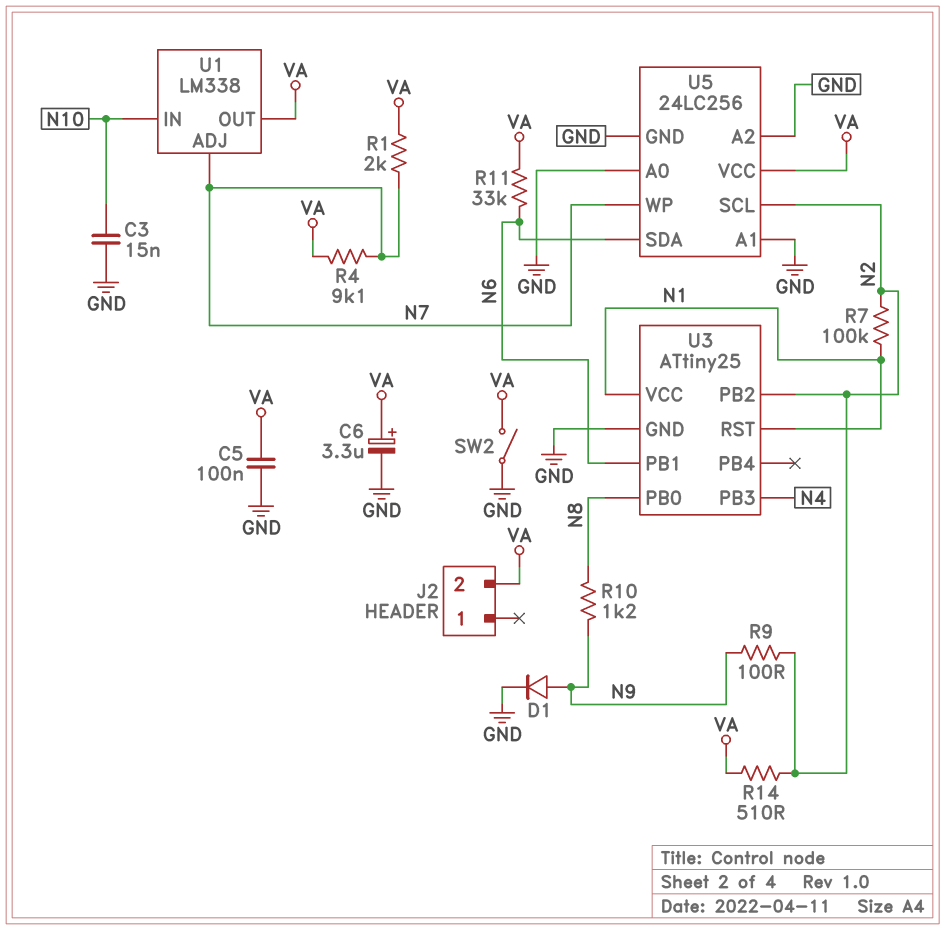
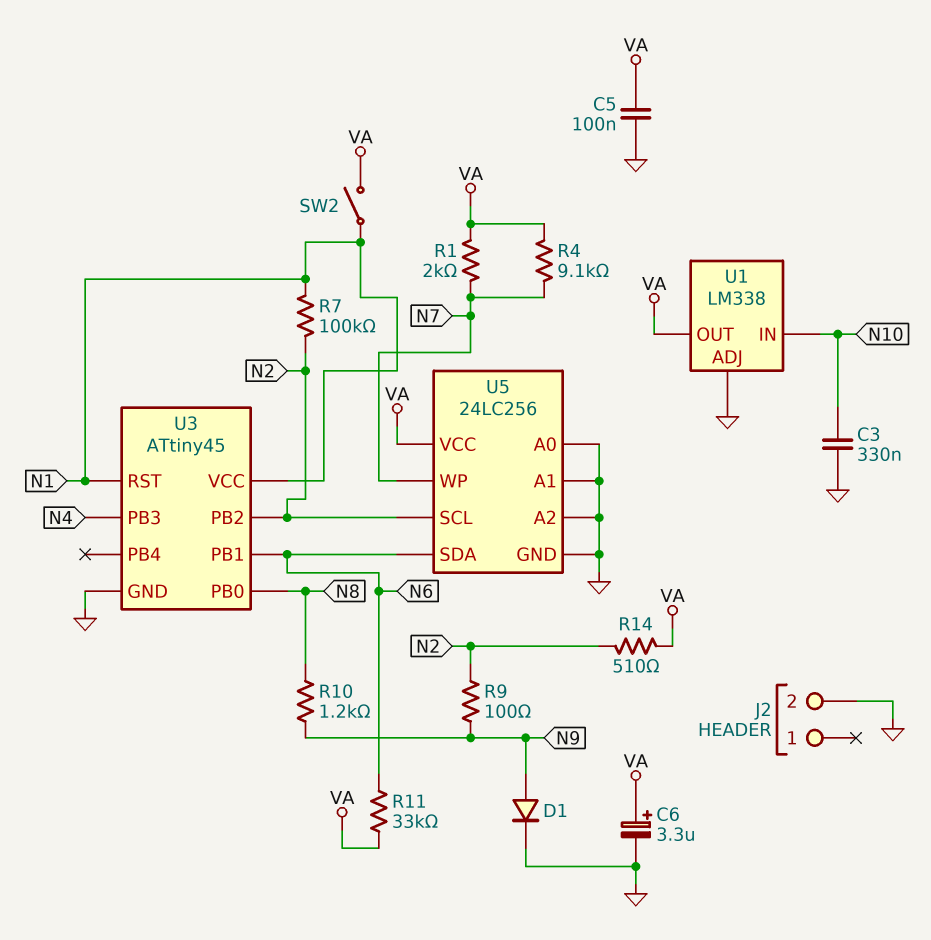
C3: 15nF (GND, N10) -> 330nF (GND, N10)
J2 pin 2: VA -> GND
SW2: switch (GND, VA) -> switch (N1, VA)
U1 pin ADJ: N7 -> GND
U3: ATtiny25 -> ATtiny45

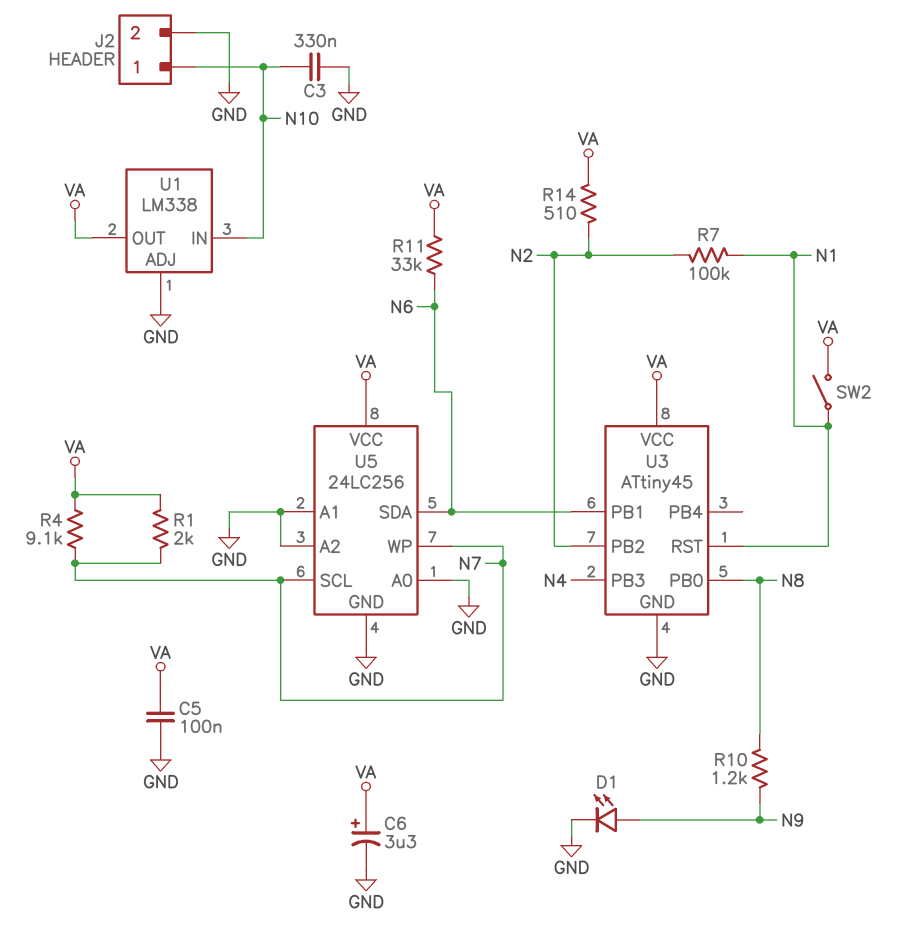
D1: diode (A N9, K GND) -> LED (A N9, K GND)
J2 pin 1: none -> N10
R9: 100 (N2, N9) -> none
U3 pin VCC: N1 -> VA
U5 pin SCL: N2 -> N7

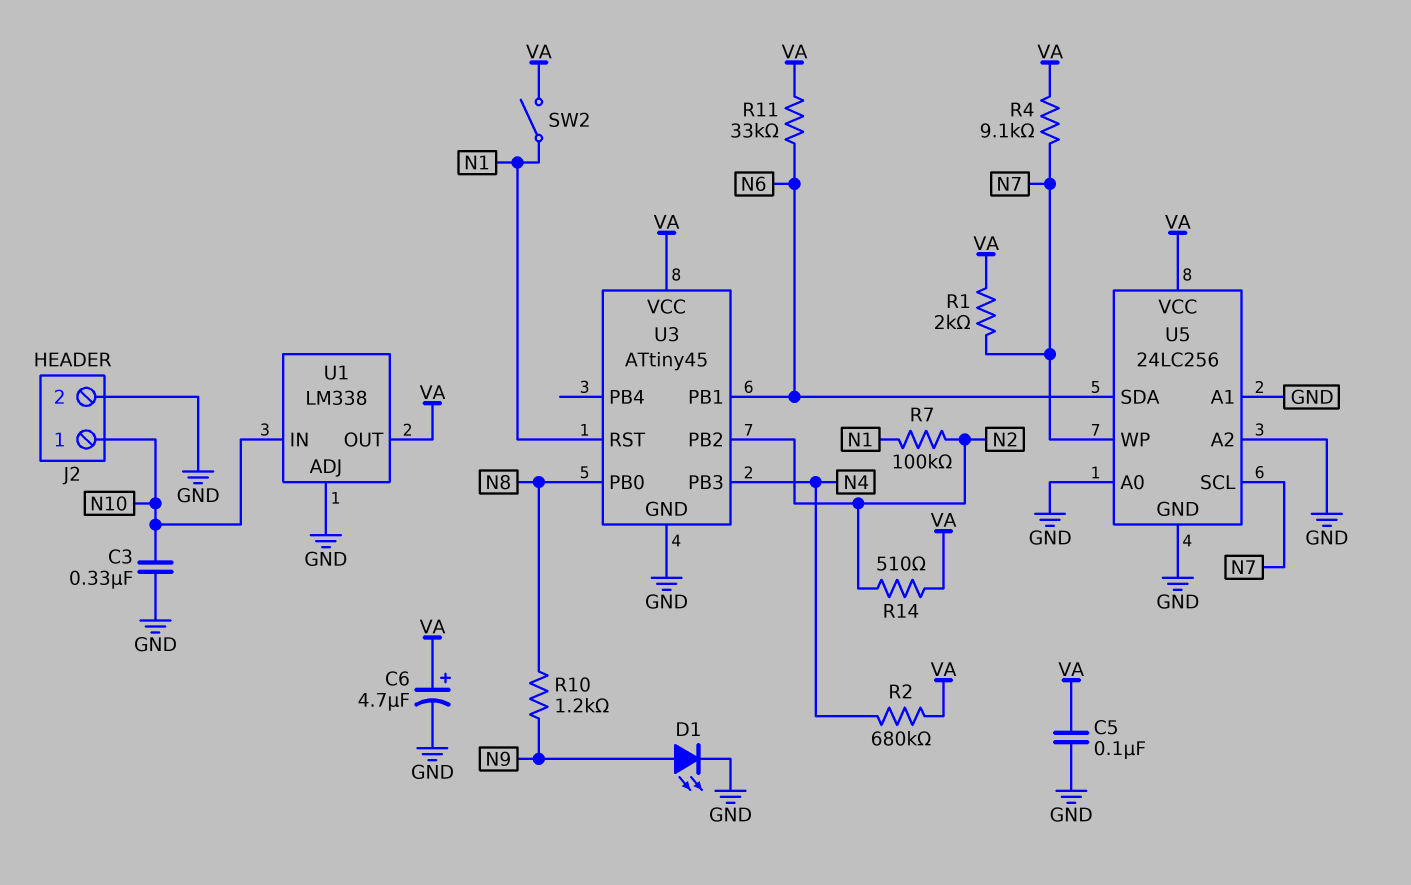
C6: 3.3uF (plus VA, minus GND) -> 4.7uF (plus VA, minus GND)
R2: none -> 680k (N4, VA)

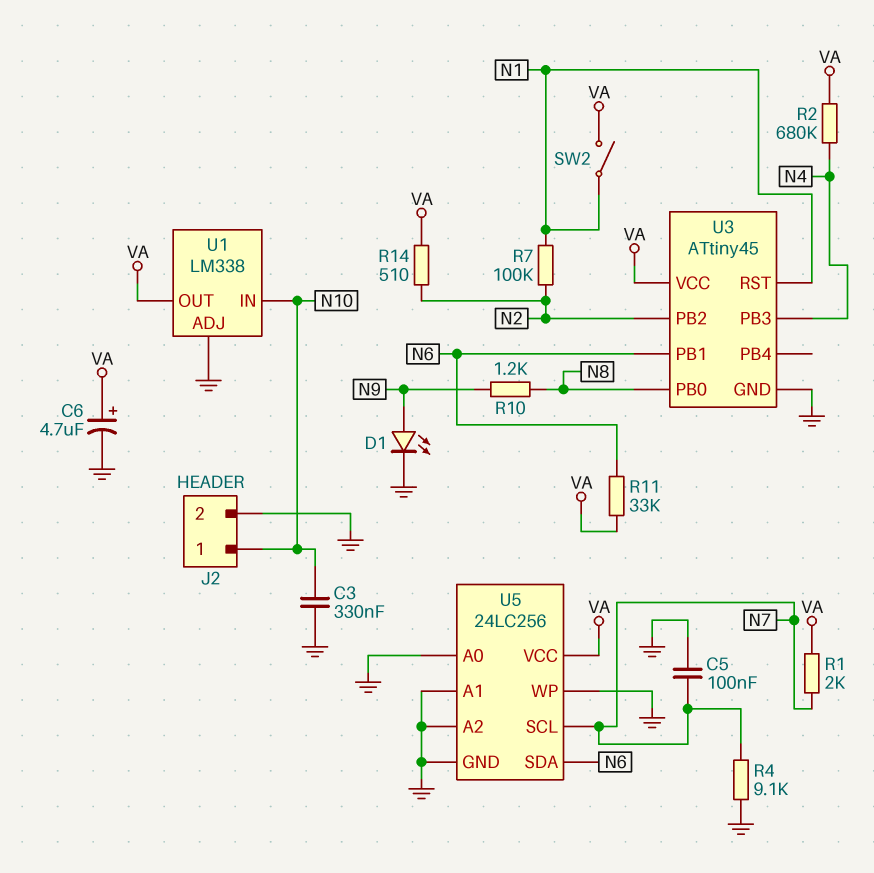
C5: 100nF (GND, VA) -> 100nF (GND, N7)
R4: 9.1k (N7, VA) -> 9.1k (GND, N7)
U5 pin WP: N7 -> GND

